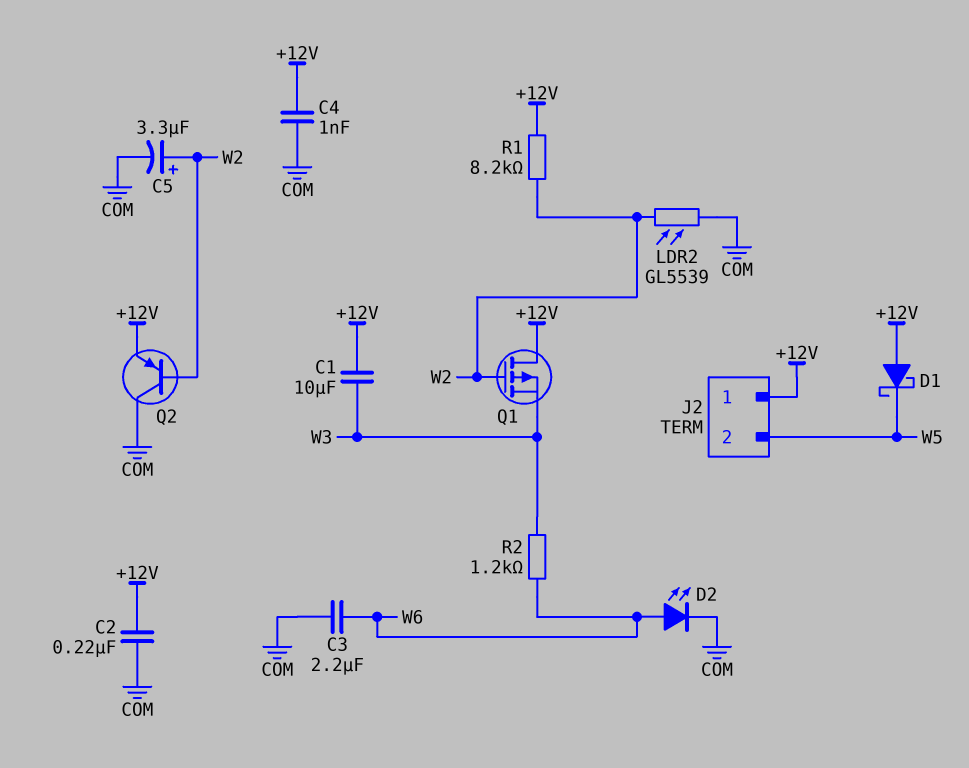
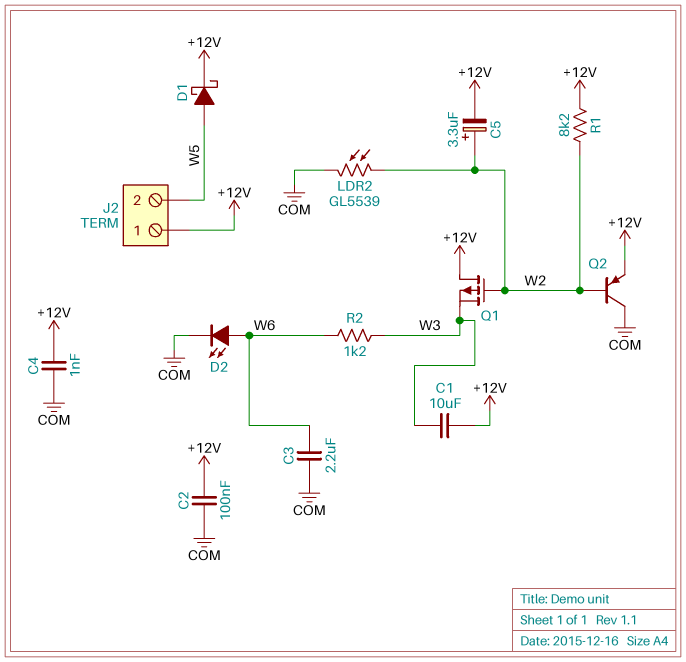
C2: 220nF (+12V, COM) -> 100nF (+12V, COM)
C5: 3.3uF (plus W2, minus COM) -> 3.3uF (plus W2, minus +12V)
D1: schottky (A +12V, K W5) -> schottky (A W5, K +12V)

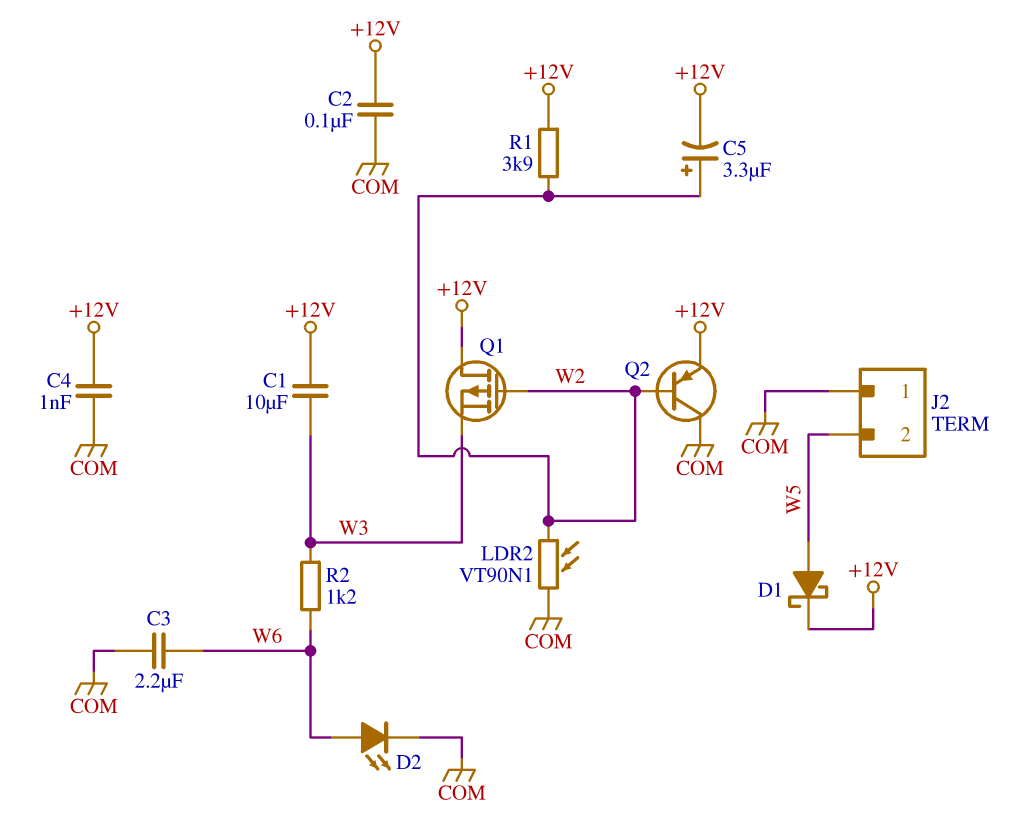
J2 pin 1: +12V -> COM
LDR2: GL5539 (COM, W2) -> VT90N1 (COM, W2)
R1: 8.2k (+12V, W2) -> 3.9k (+12V, W2)

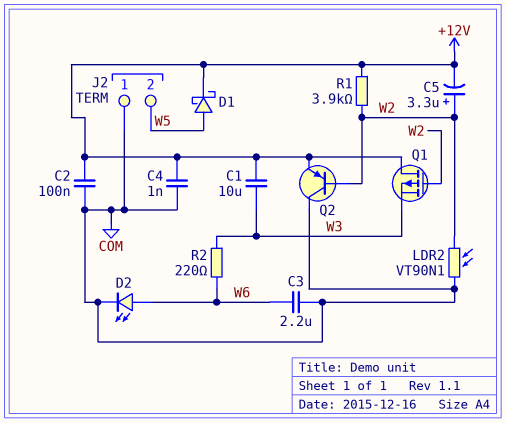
R2: 1.2k (W3, W6) -> 220 (W3, W6)

